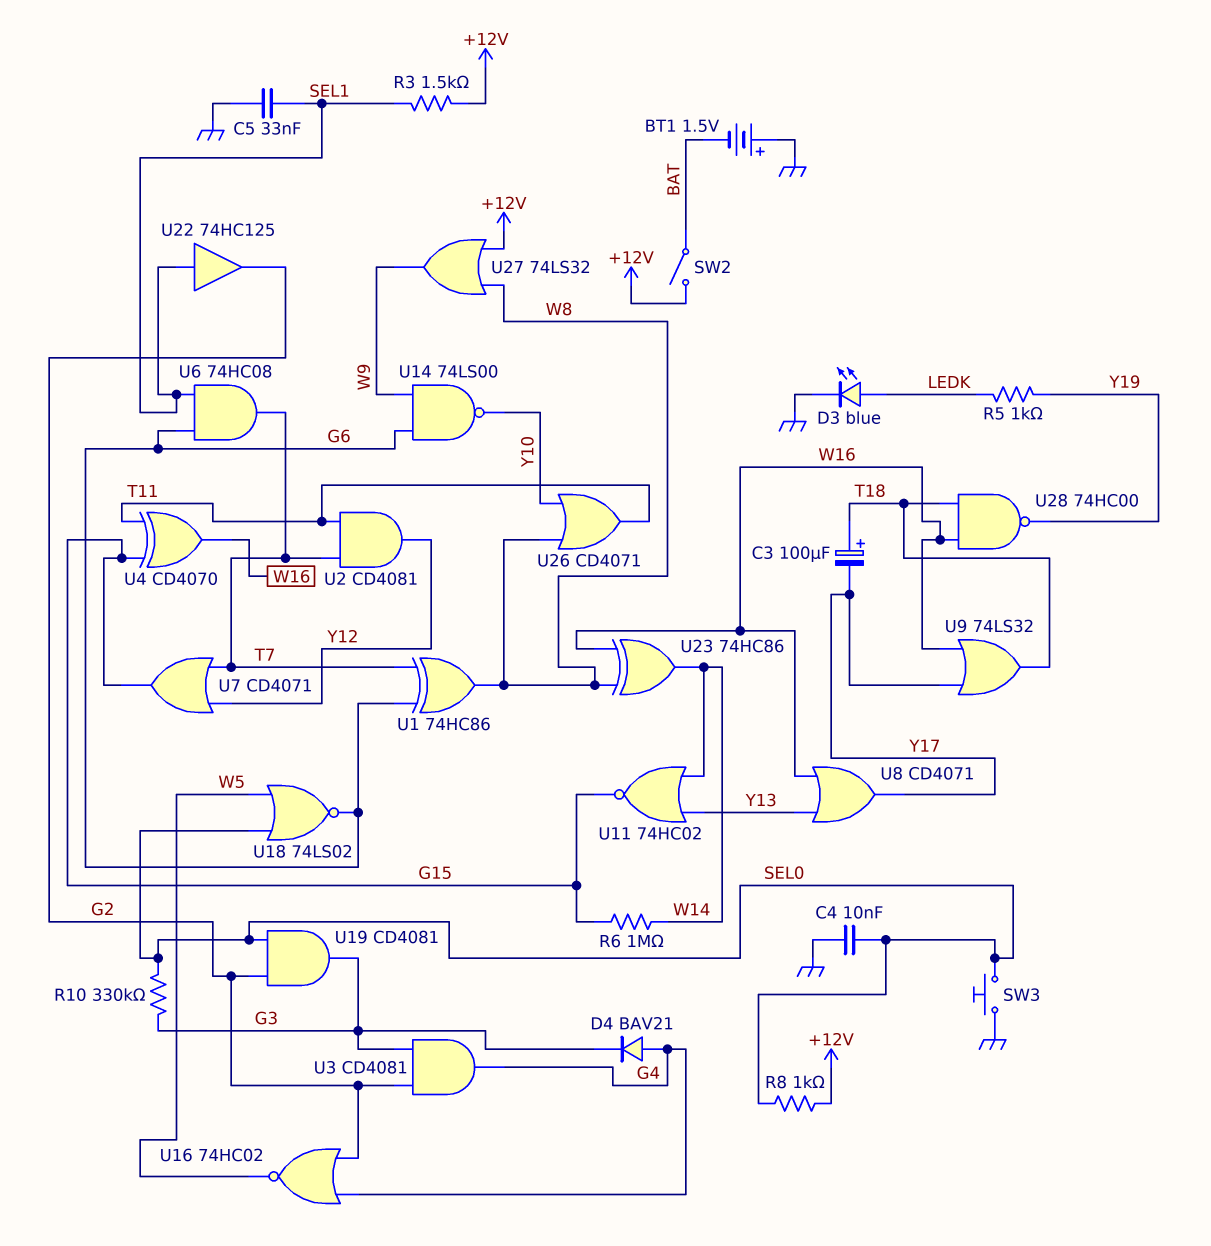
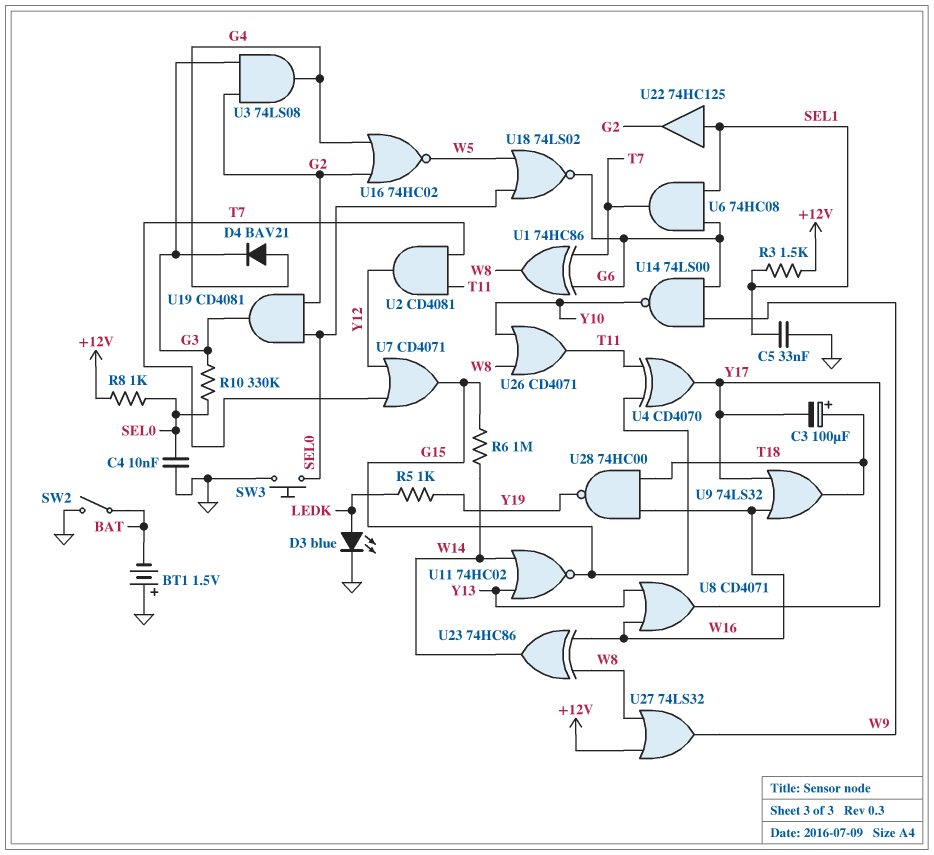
SW2: switch (+12V, BAT) -> switch (BAT, GND)
U3: AND CD4081 (in G2, in G3, out G4) -> AND 74LS08 (in G2, in G3, out G4)
U4: XOR CD4070 (in G15, in T11, out W16) -> XOR CD4070 (in G15, in T11, out Y17)

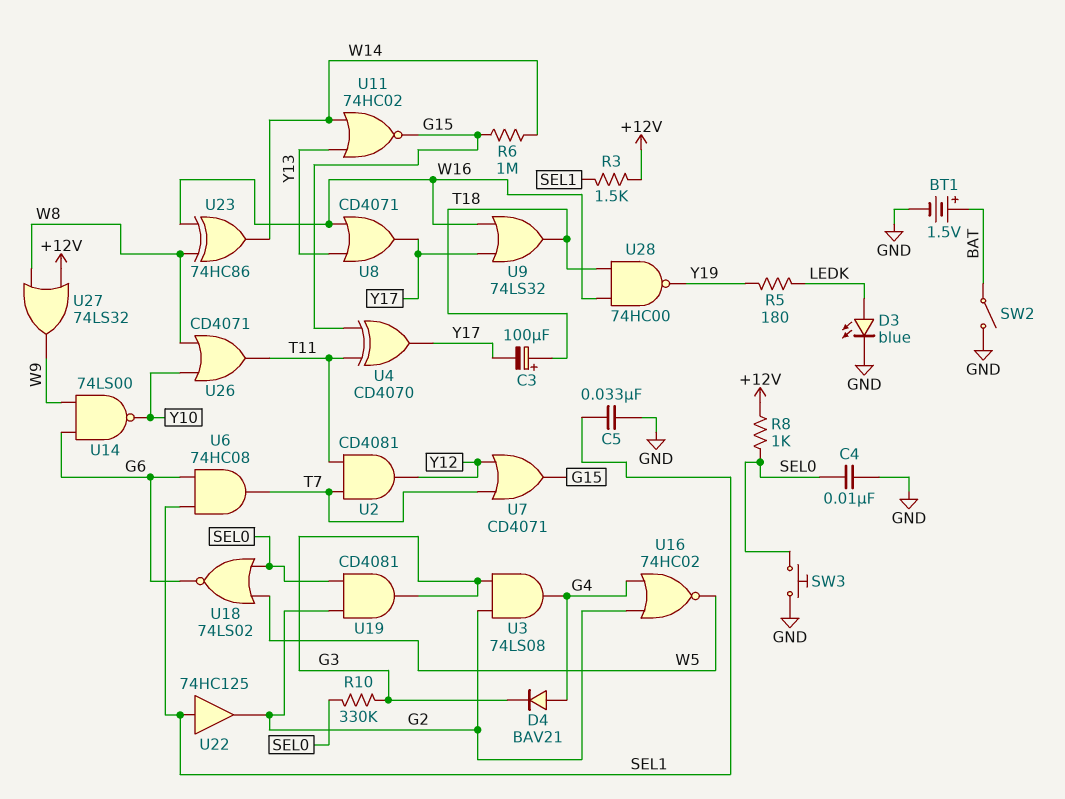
BT1: 1.5V (plus GND, minus BAT) -> 1.5V (plus BAT, minus GND)
R5: 1k (LEDK, Y19) -> 180 (LEDK, Y19)
U1: XOR 74HC86 (in G6, in T7, out W8) -> none

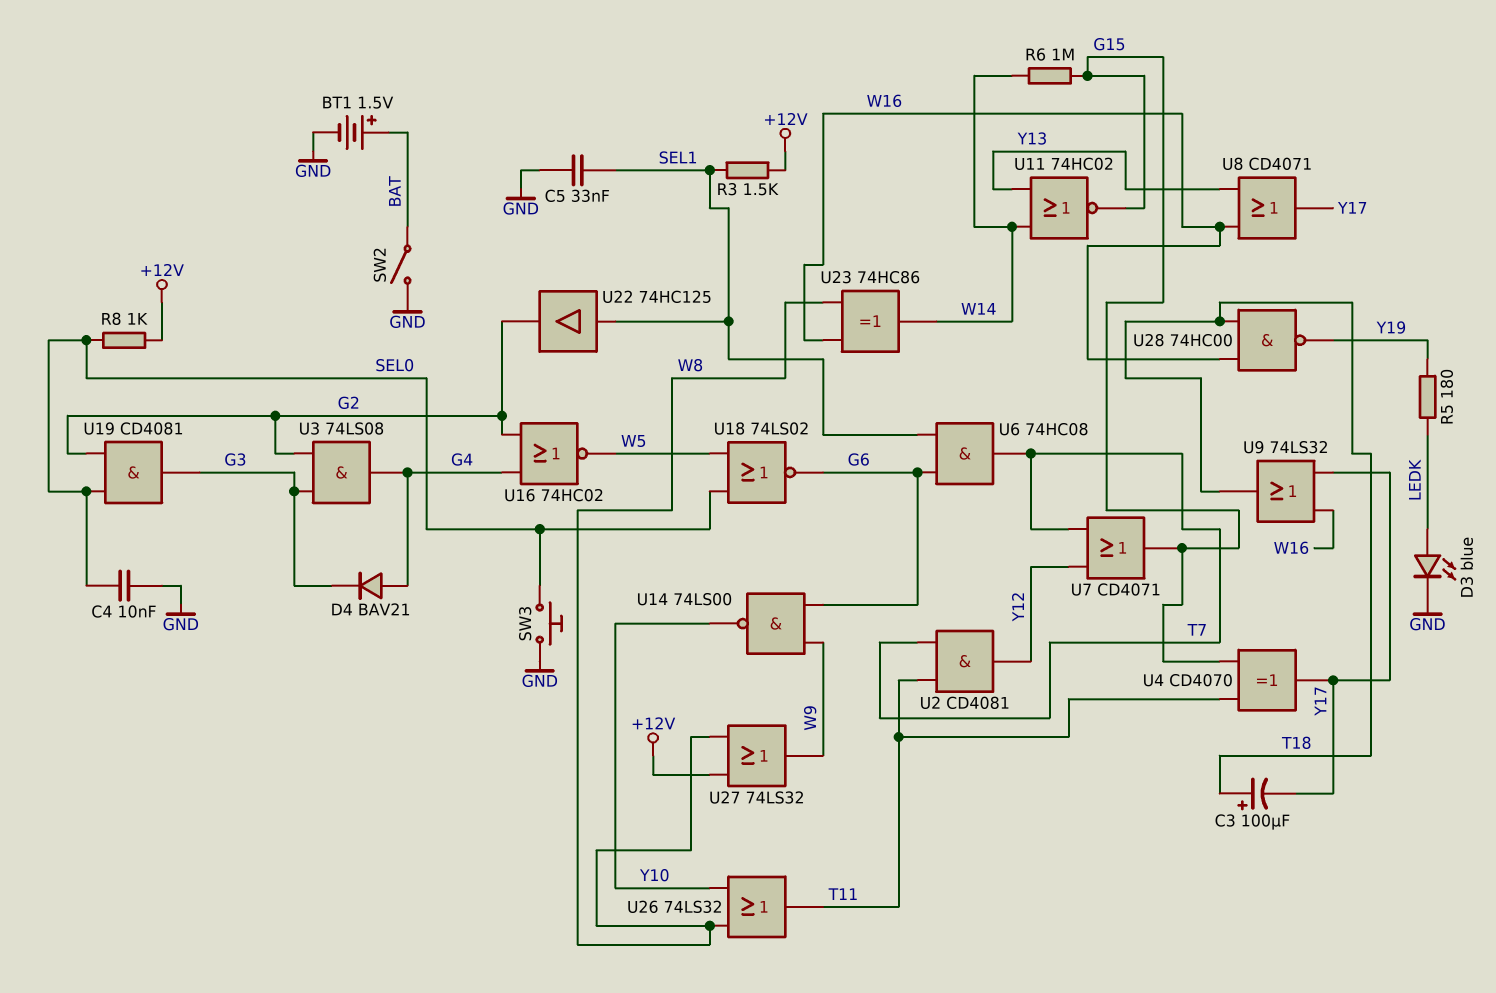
R10: 330k (G3, SEL0) -> none
U26: OR CD4071 (in W8, in Y10, out T11) -> OR 74LS32 (in W8, in Y10, out T11)

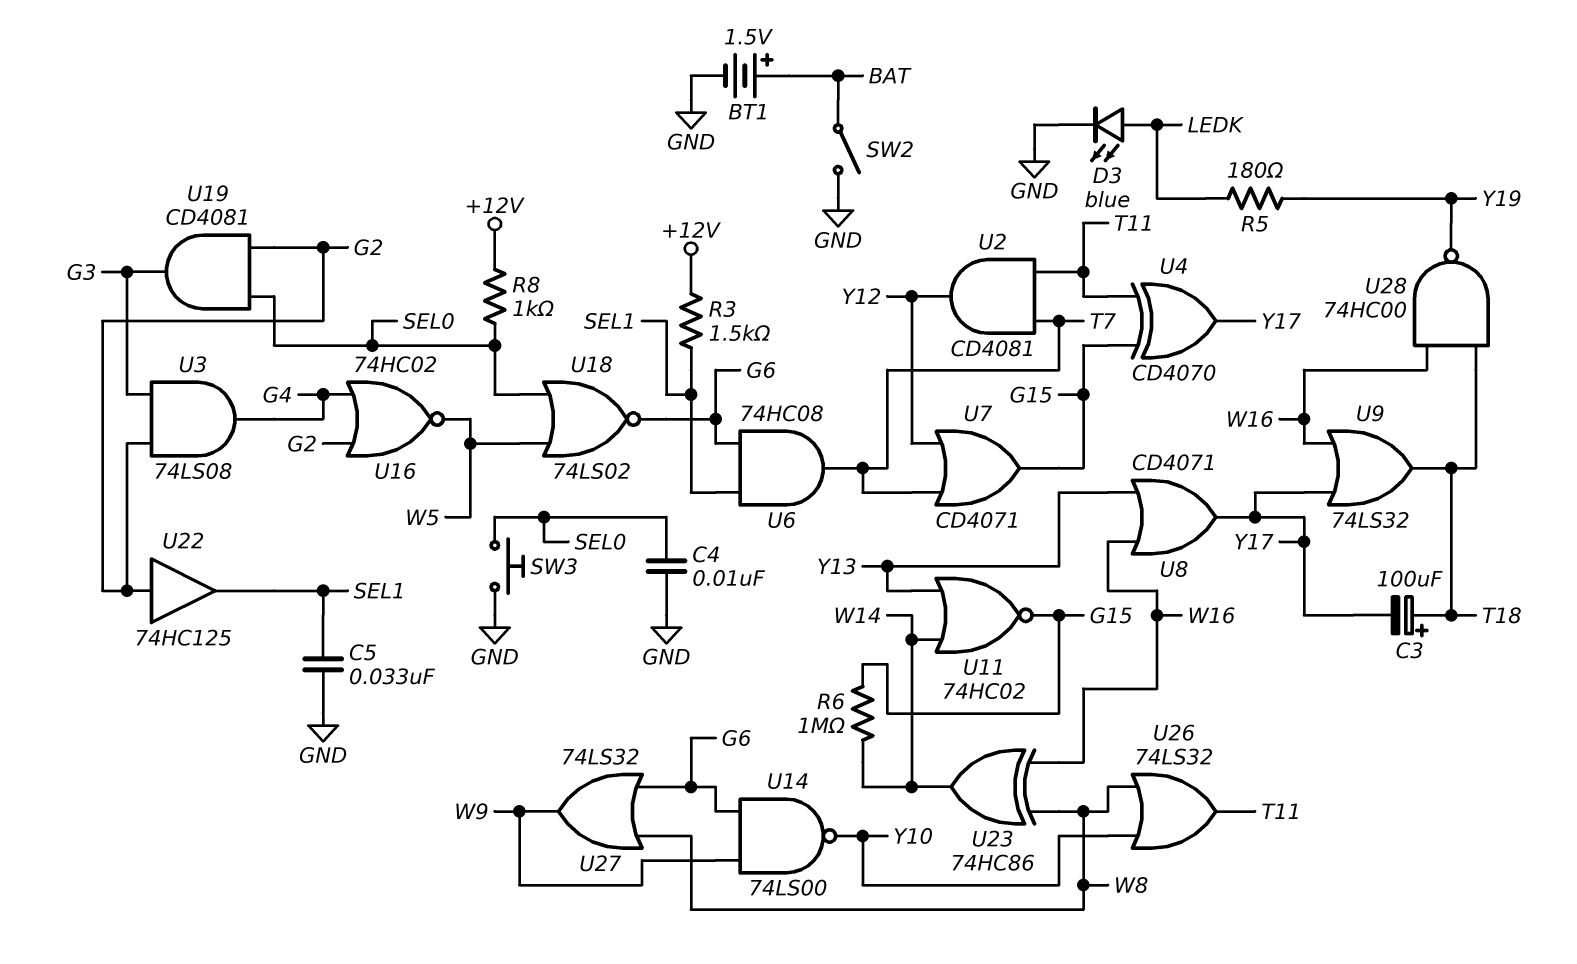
D4: diode BAV21 (A G4, K G3) -> none
U22: buffer 74HC125 (in SEL1, out G2) -> buffer 74HC125 (in G2, out SEL1)
U27: OR 74LS32 (in +12V, in W8, out W9) -> OR 74LS32 (in G6, in W8, out W9)

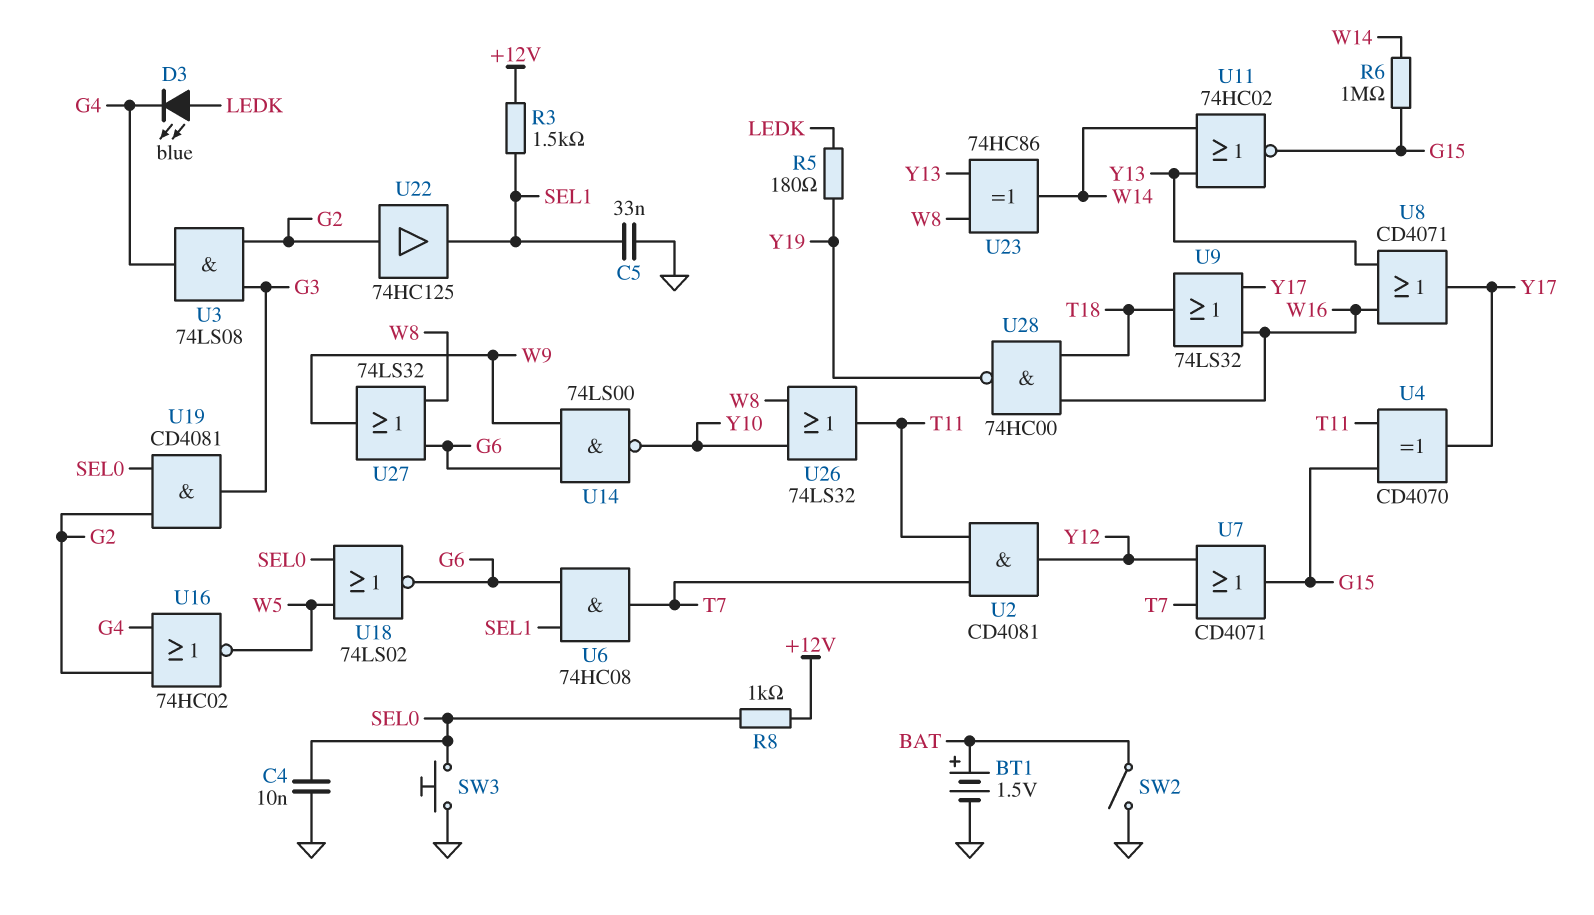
C3: 100uF (plus T18, minus Y17) -> none
D3: LED blue (A LEDK, K GND) -> LED blue (A LEDK, K G4)
U23: XOR 74HC86 (in W8, in W16, out W14) -> XOR 74HC86 (in W8, in Y13, out W14)

